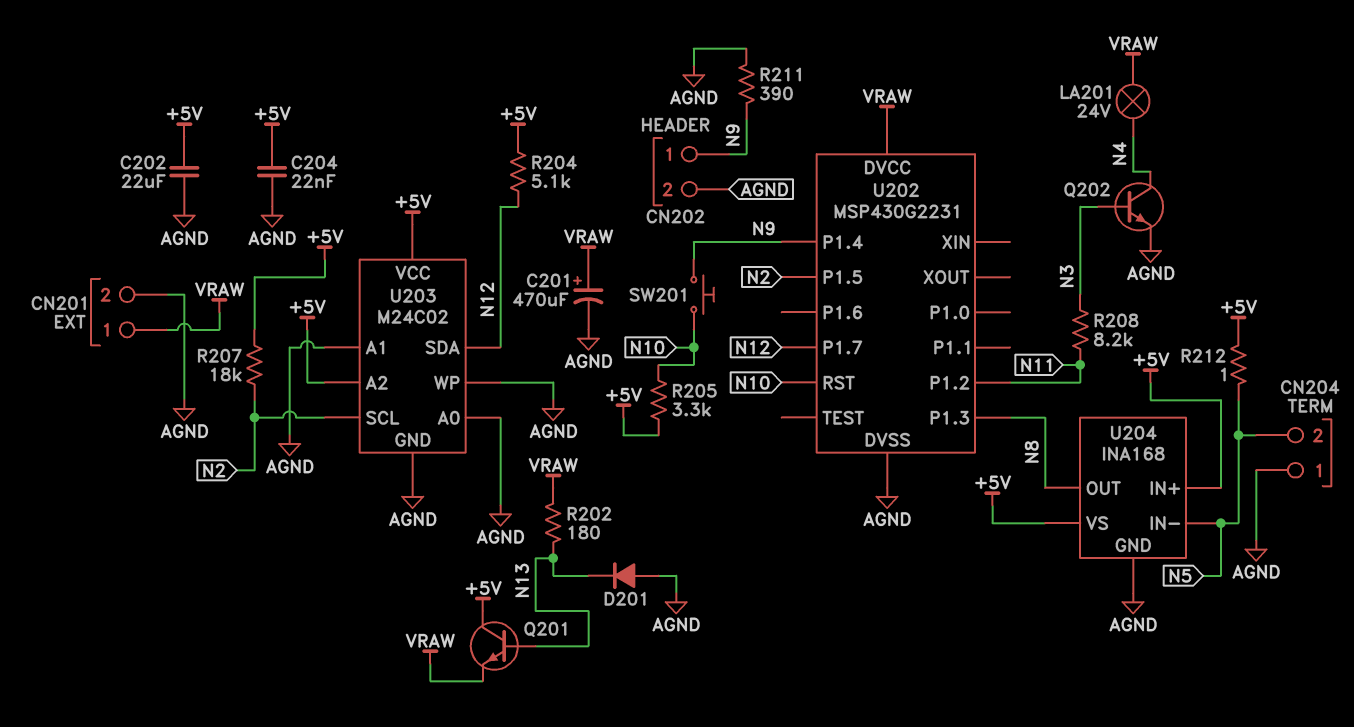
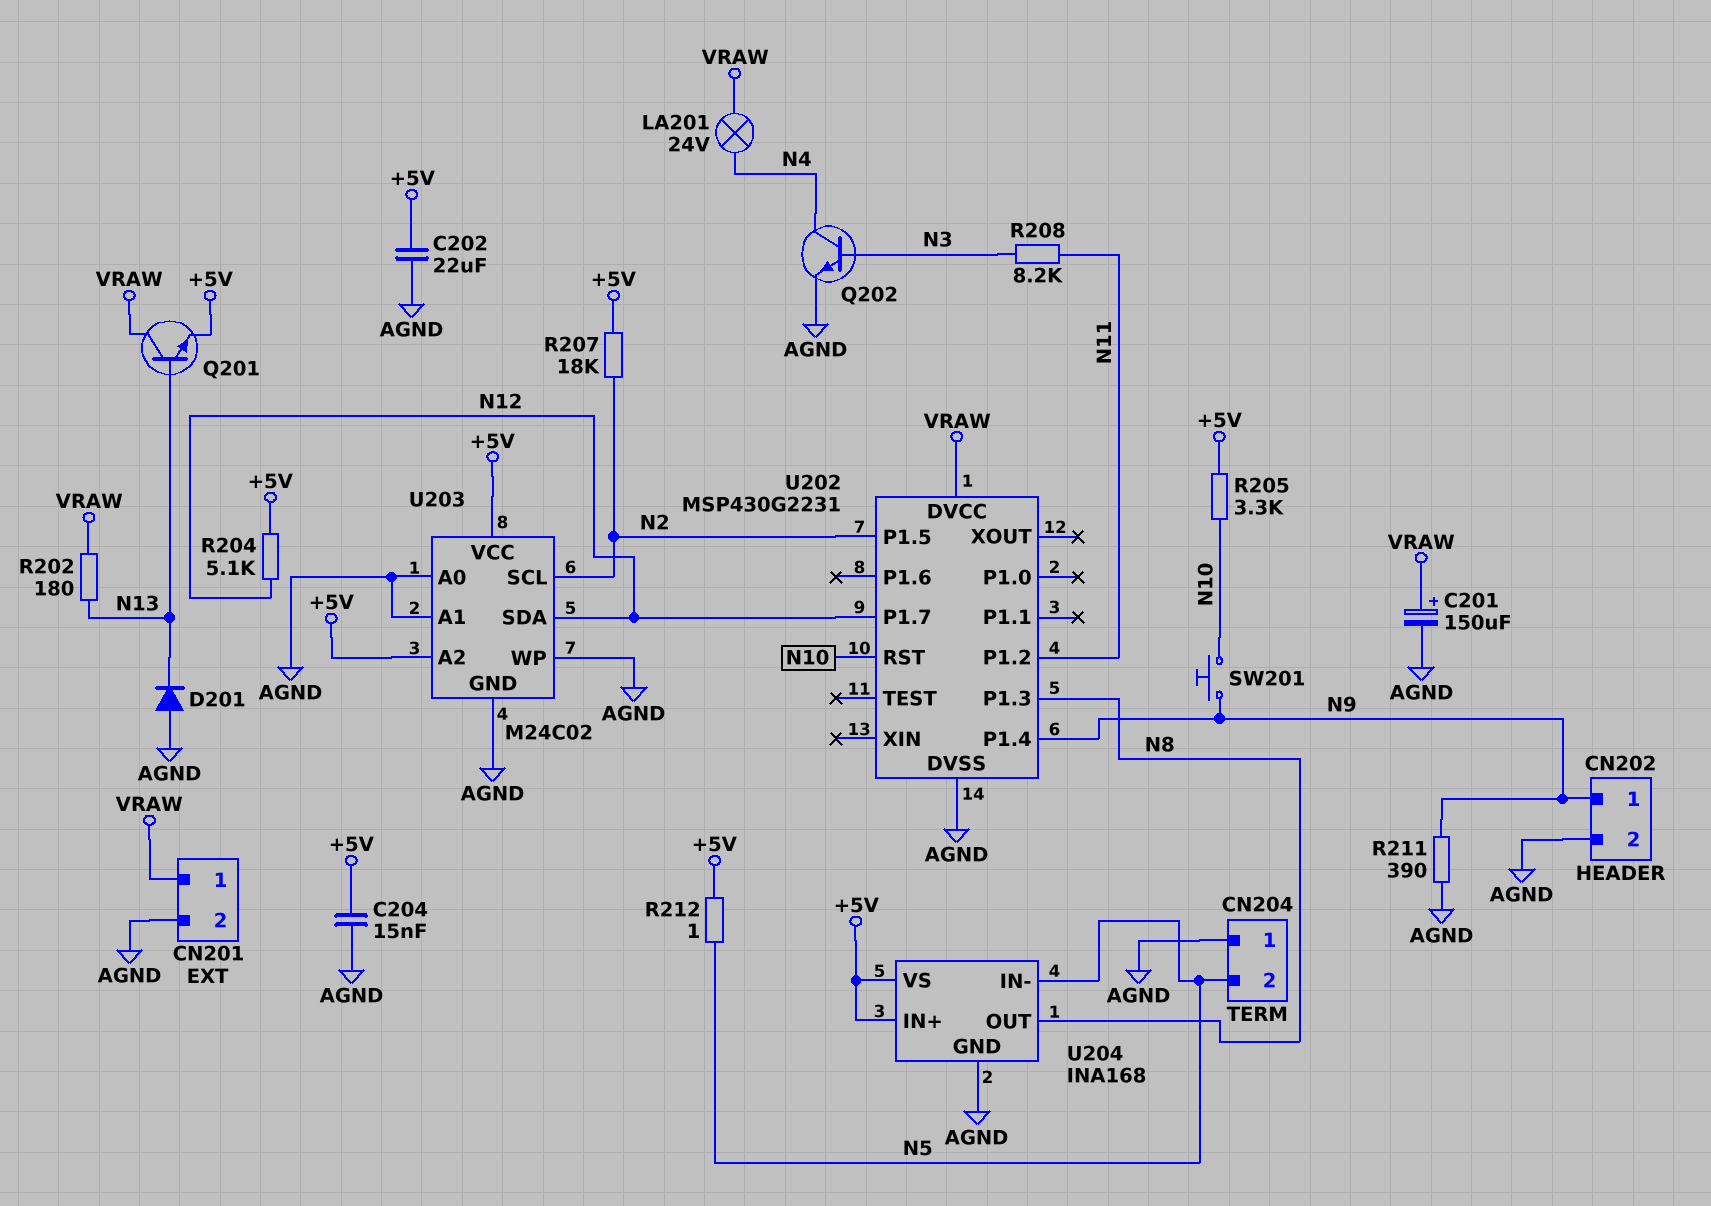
C201: 470uF (plus VRAW, minus AGND) -> 150uF (plus VRAW, minus AGND)
C204: 22nF (+5V, AGND) -> 15nF (+5V, AGND)
Q201: NPN (B N13, C +5V, E VRAW) -> NPN (B N13, C VRAW, E +5V)

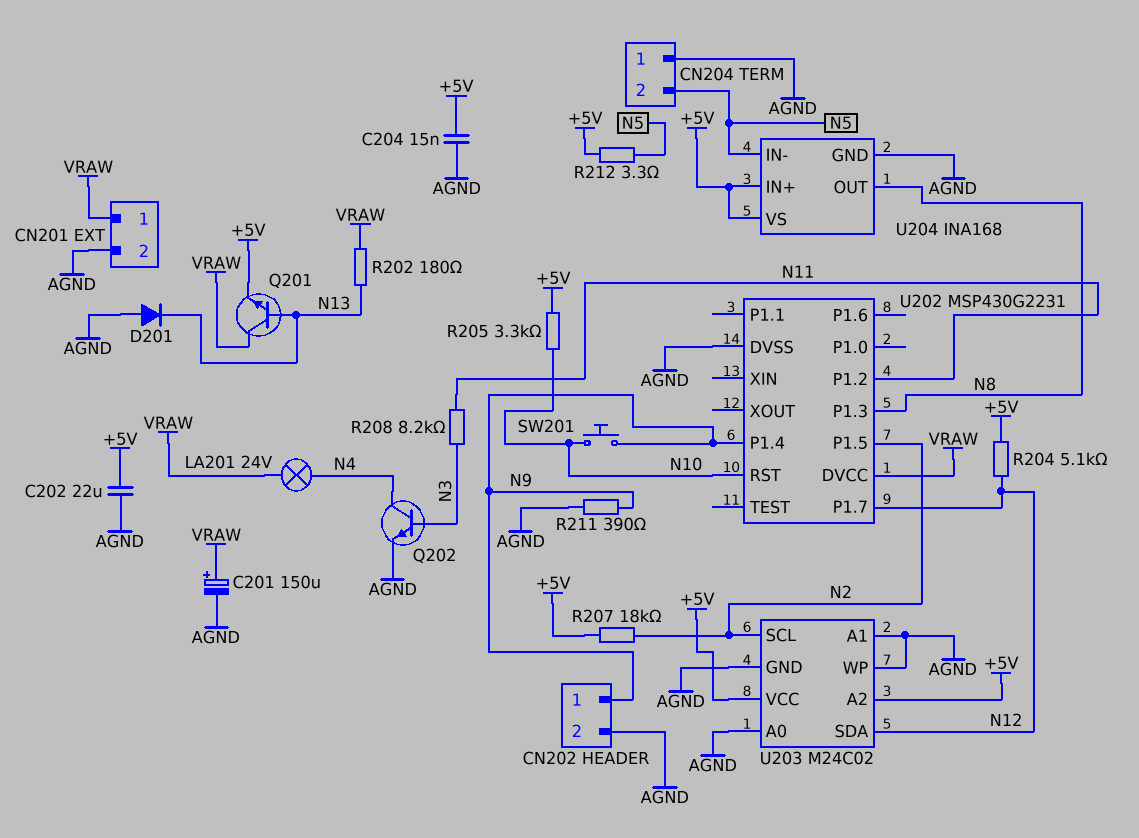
R212: 1 (+5V, N5) -> 3.3 (+5V, N5)

